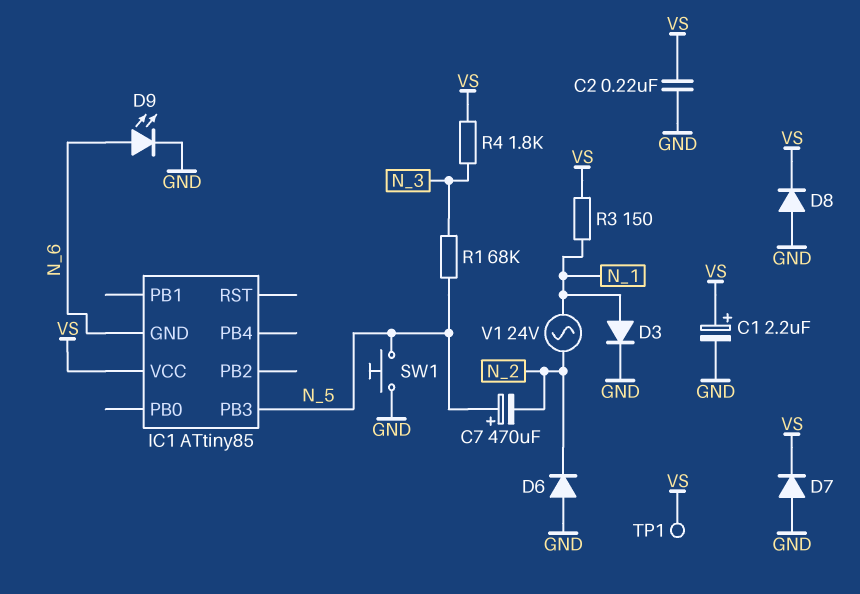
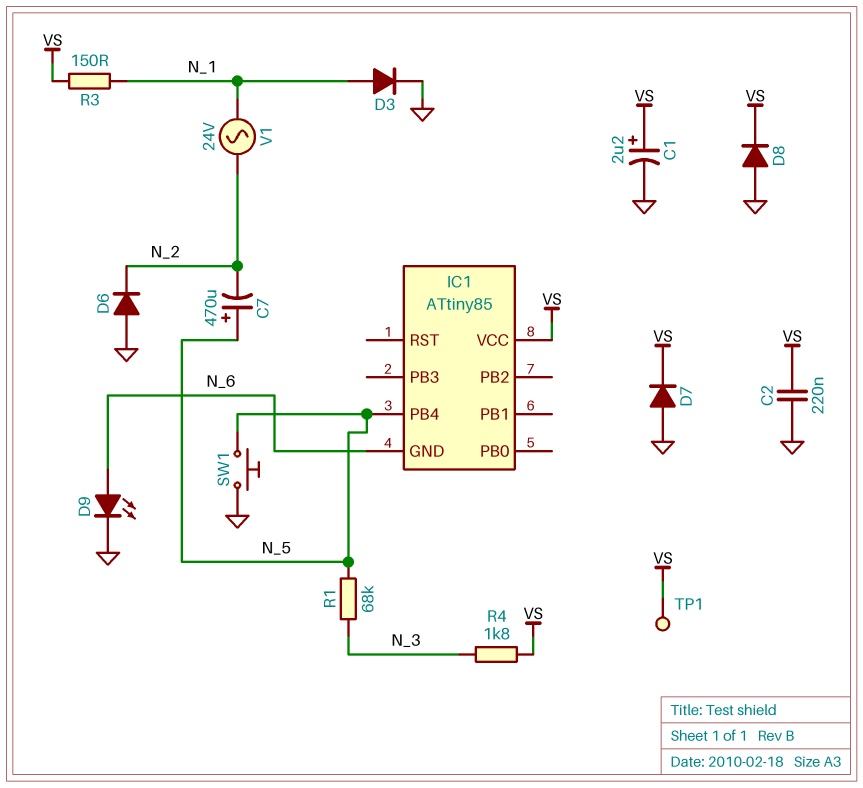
IC1 pin PB3: N_5 -> none
IC1 pin PB4: none -> N_5

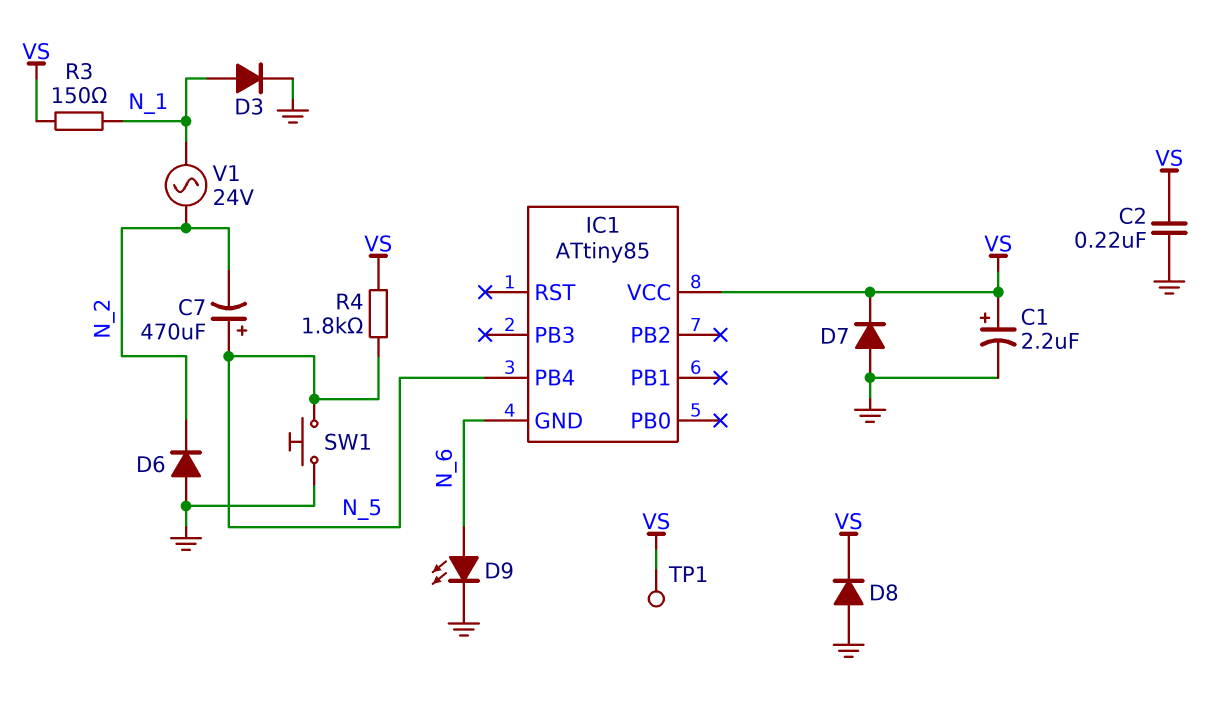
R1: 68k (N_3, N_5) -> none
R4: 1.8k (N_3, VS) -> 1.8k (N_5, VS)

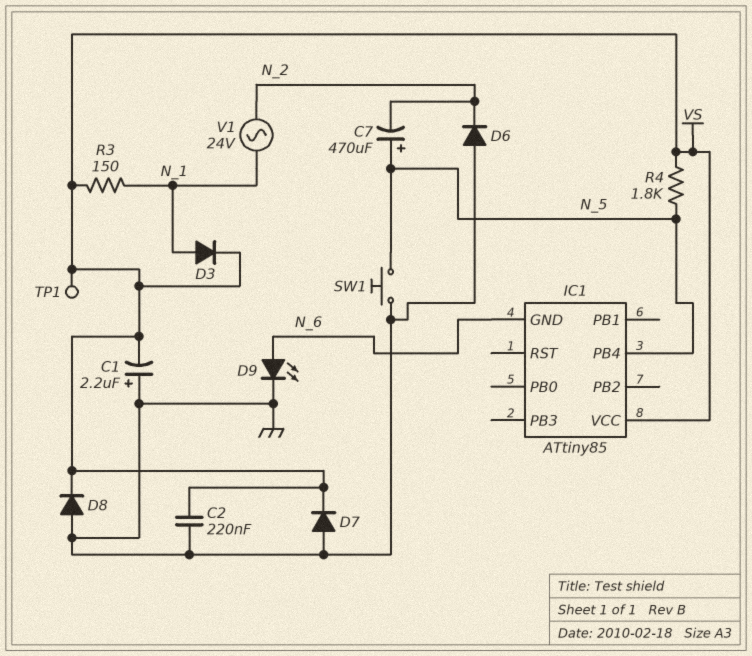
C1: 2.2uF (plus VS, minus GND) -> 2.2uF (plus GND, minus VS)
D3: diode (A N_1, K GND) -> diode (A N_1, K VS)

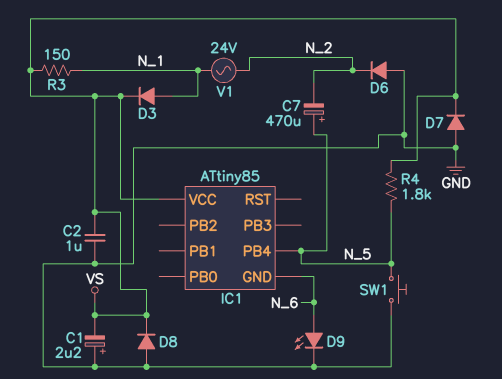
C2: 220nF (GND, VS) -> 1uF (GND, VS)
TP1: test point (VS) -> none

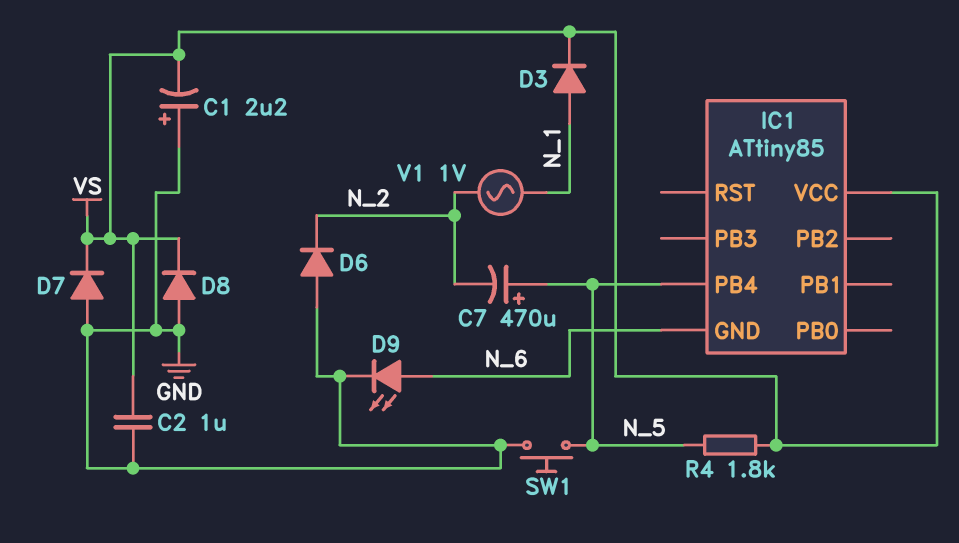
R3: 150 (N_1, VS) -> none
V1: AC 24V (N_1, N_2) -> AC 1V (N_1, N_2)

